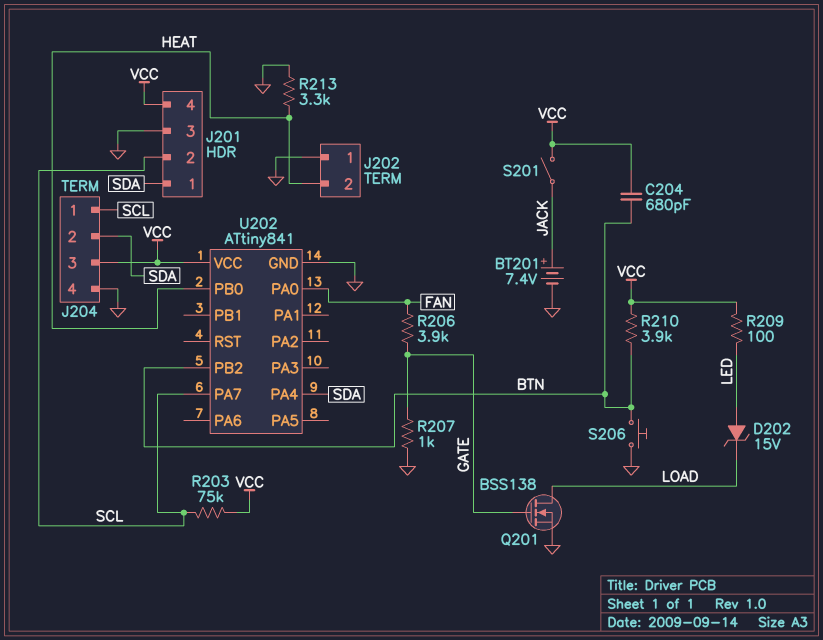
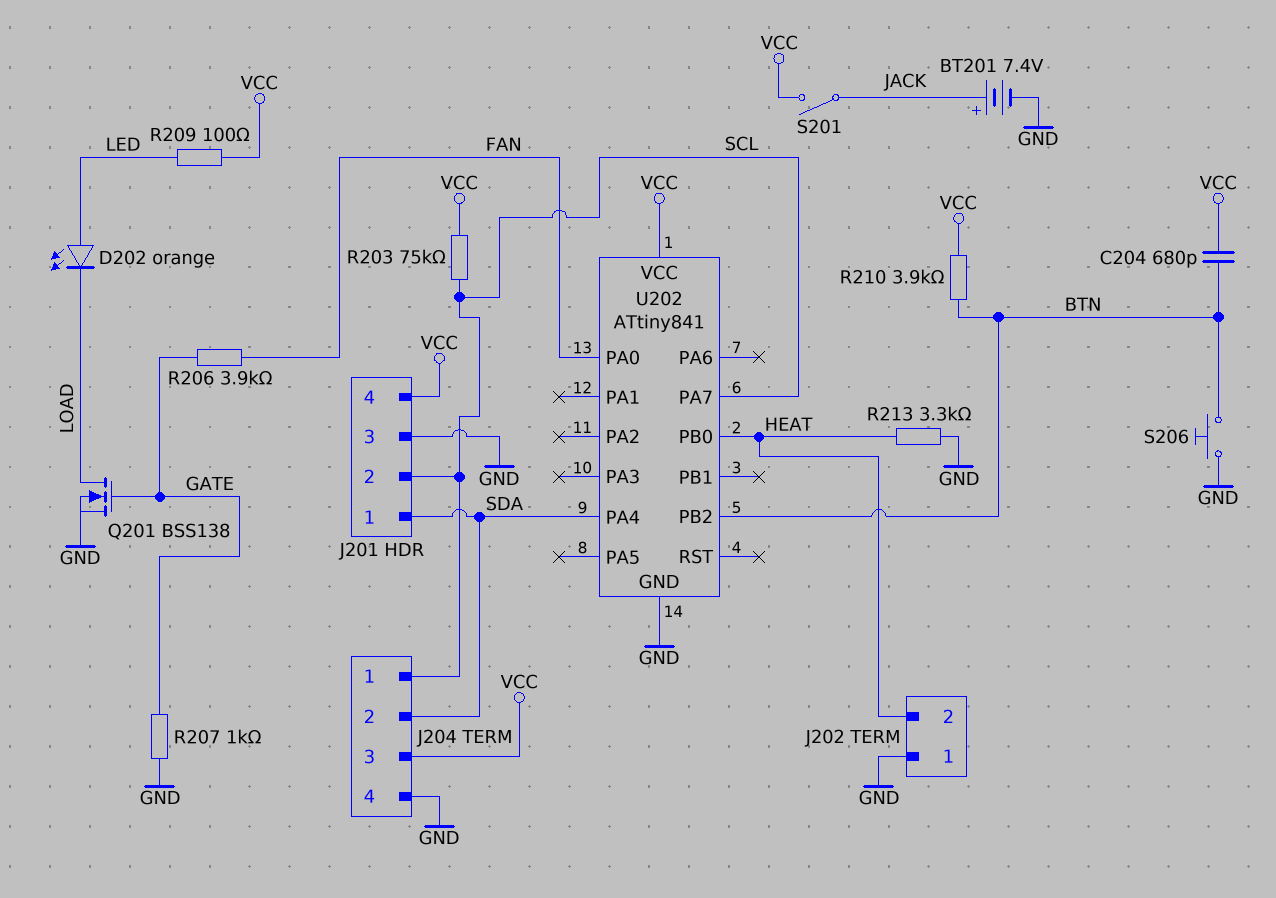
D202: zener 15V (A LED, K LOAD) -> LED orange (A LED, K LOAD)

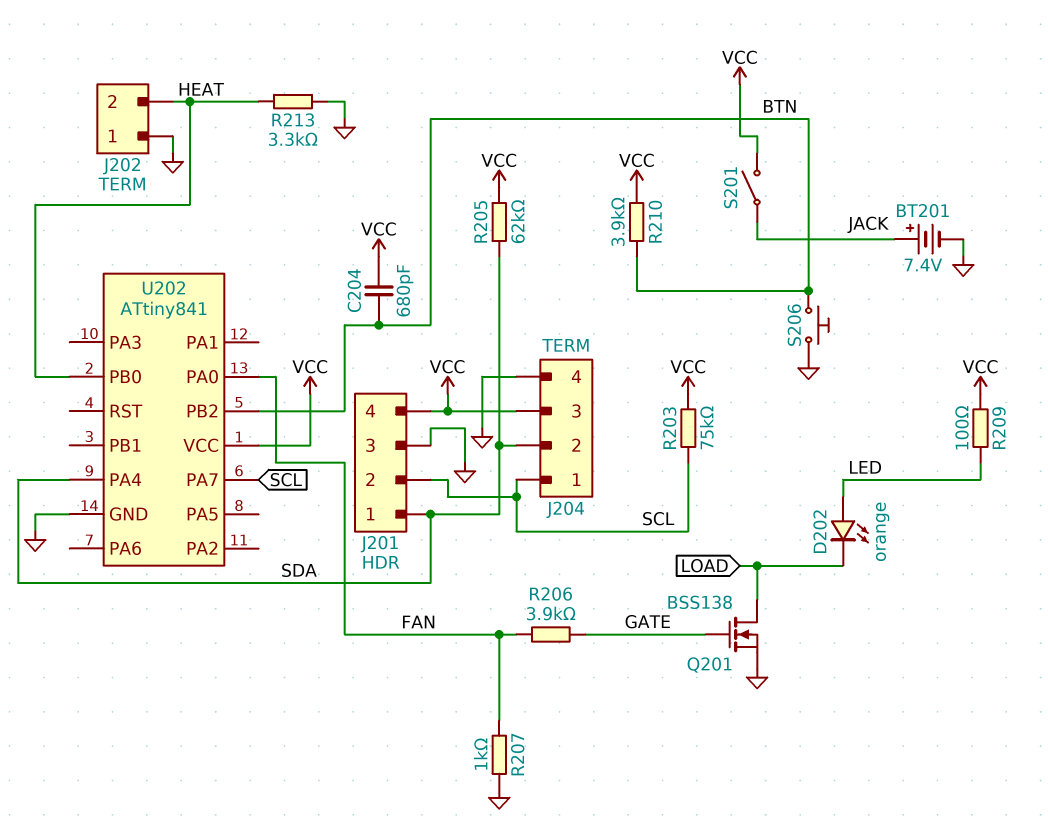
R205: none -> 62k (SDA, VCC)
R207: 1k (GATE, GND) -> 1k (FAN, GND)

